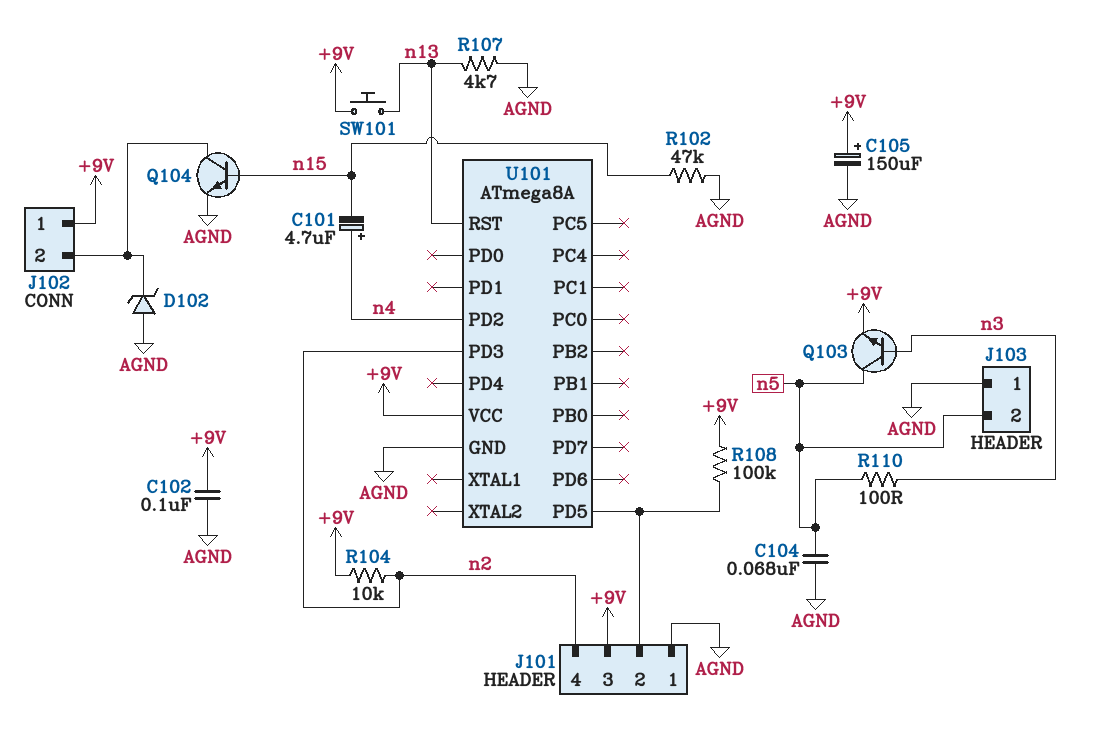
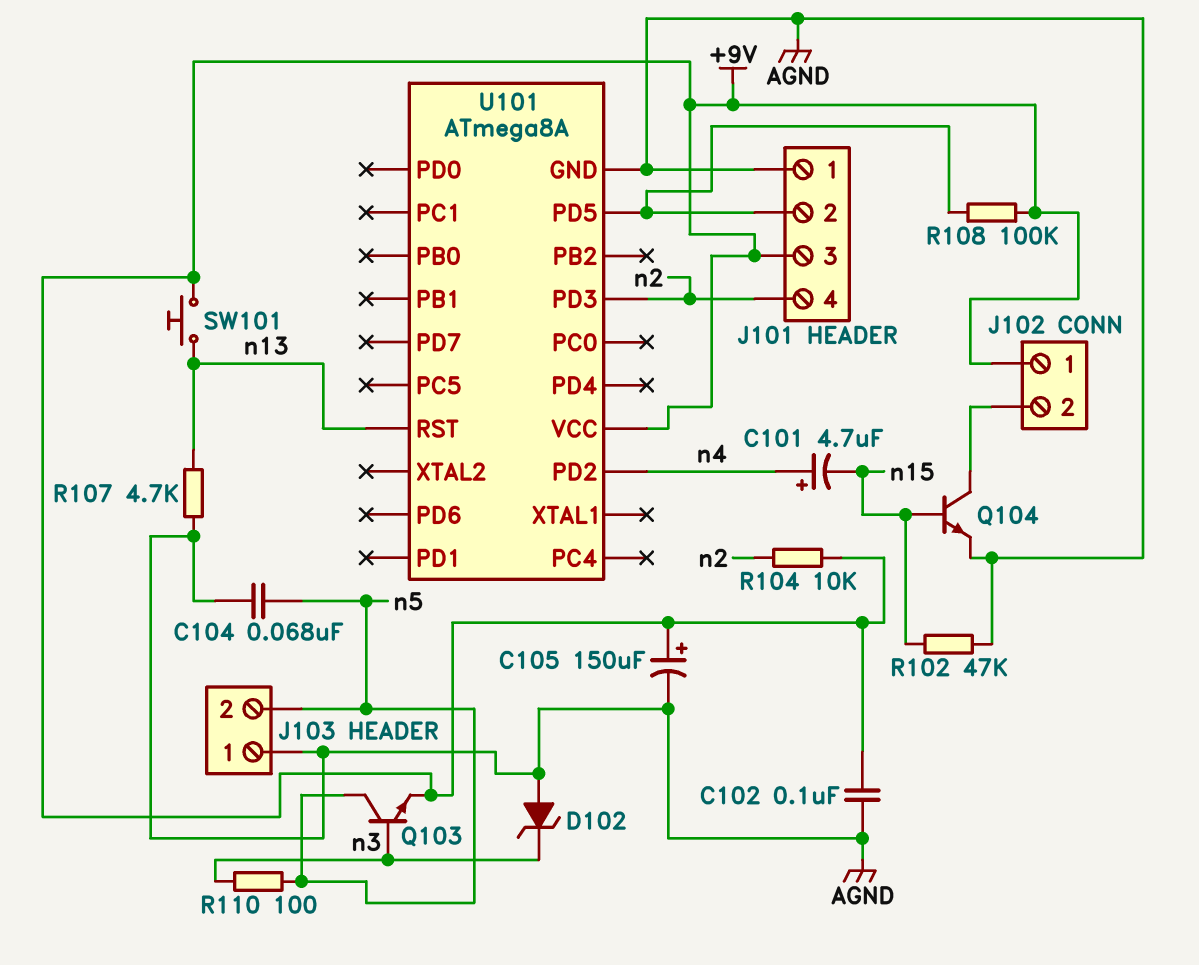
D102: zener (A AGND, K J102/2) -> zener (A AGND, K n3)

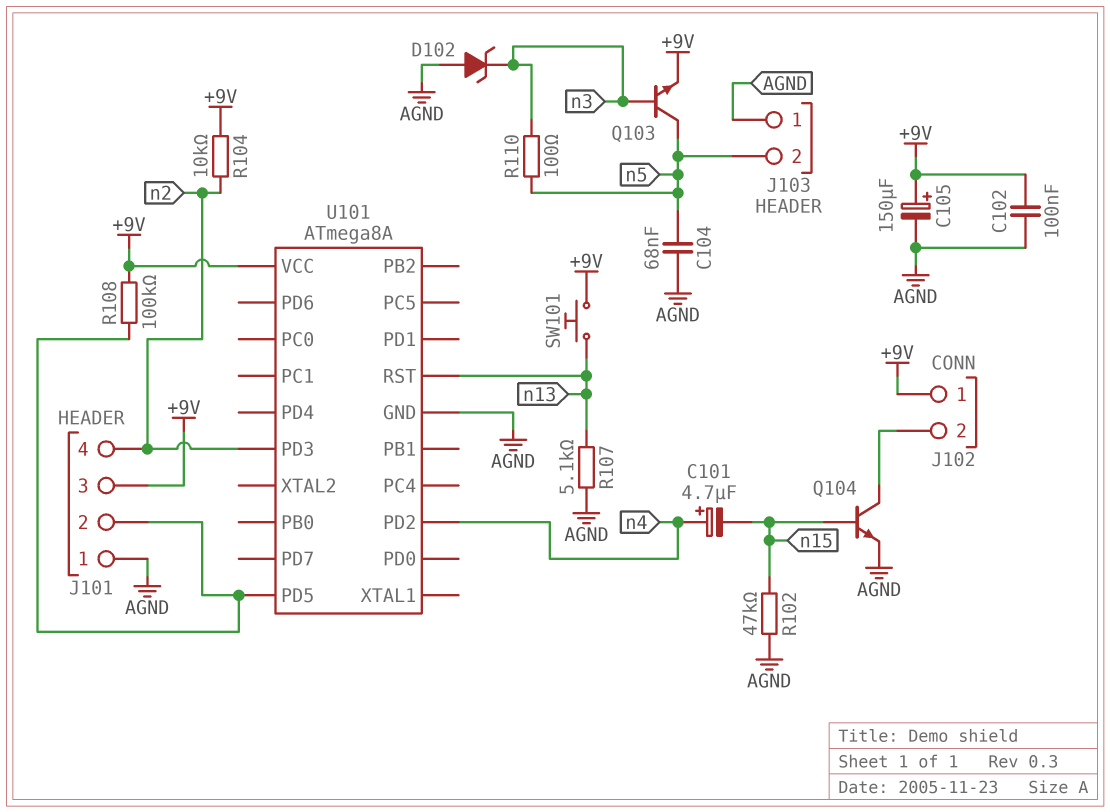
R107: 4.7k (AGND, n13) -> 5.1k (AGND, n13)

